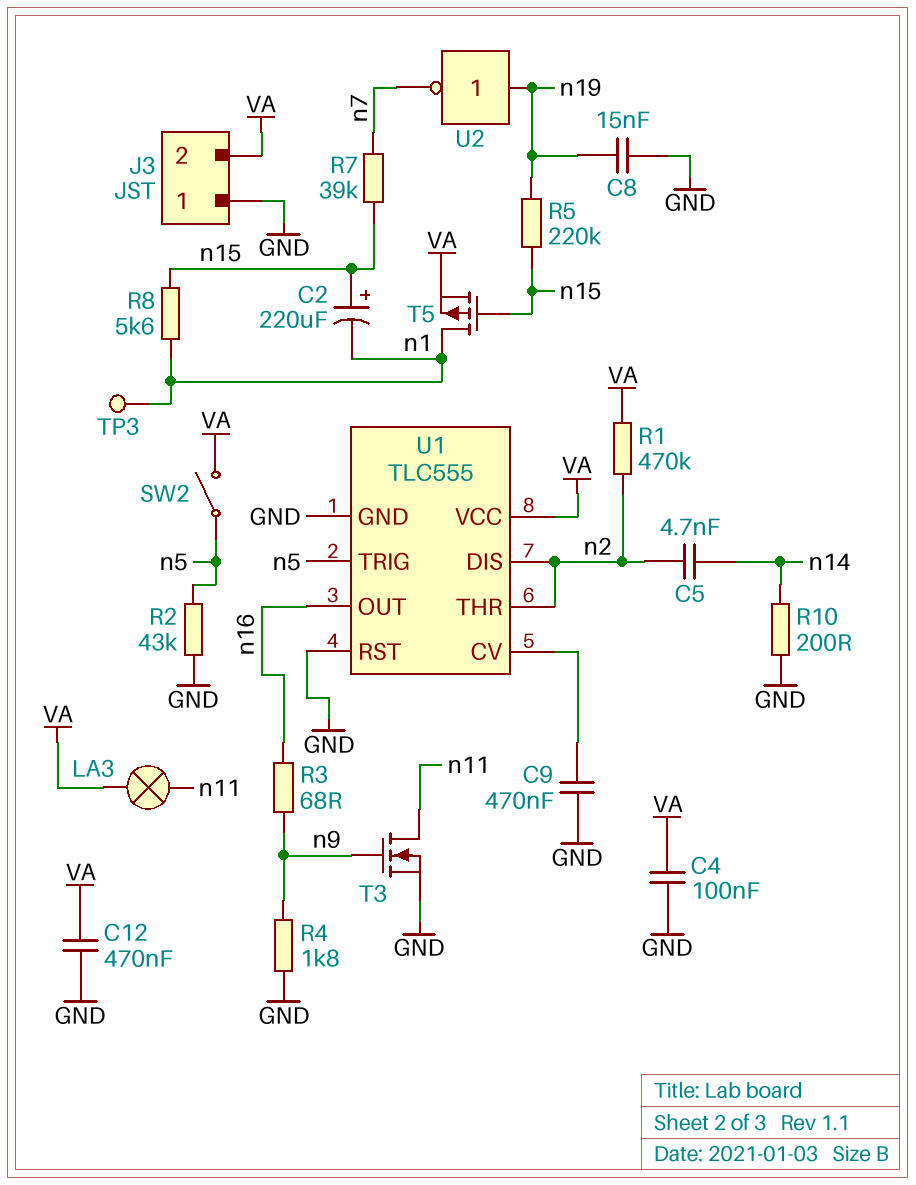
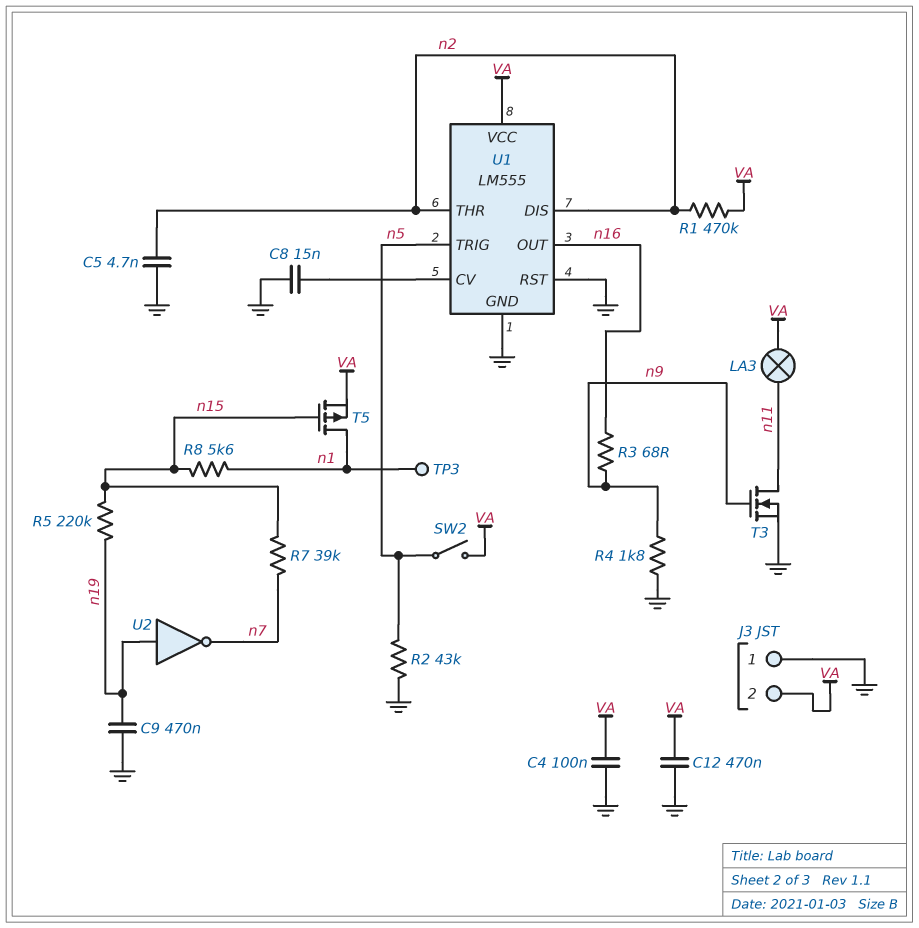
C2: 220uF (plus n15, minus n1) -> none
C5: 4.7nF (n2, n14) -> 4.7nF (GND, n2)
C8: 15nF (GND, n19) -> 15nF (GND, U1/CV)
C9: 470nF (GND, U1/CV) -> 470nF (GND, n19)
R10: 200 (GND, n14) -> none
U1: TLC555 -> LM555

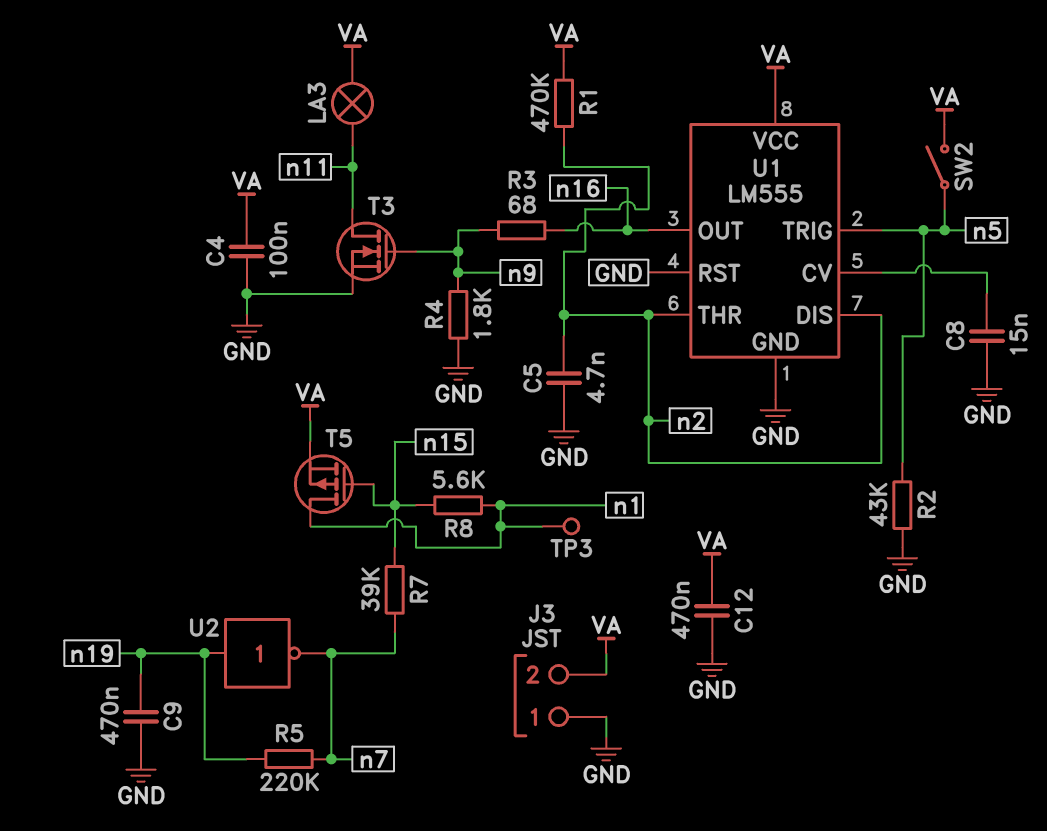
R5: 220k (n15, n19) -> 220k (n7, n19)

